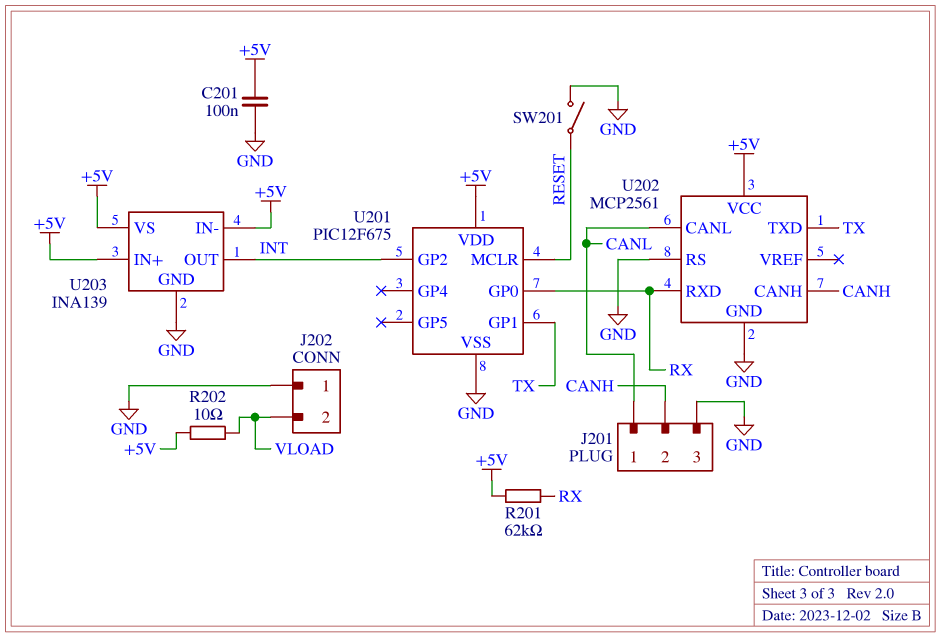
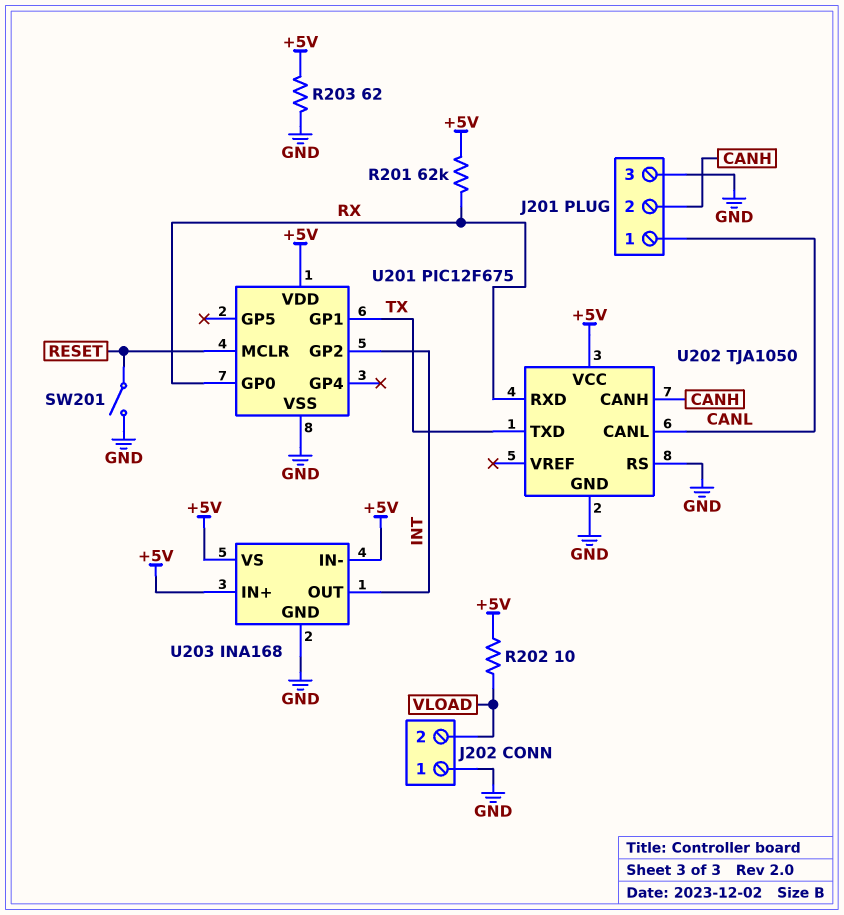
C201: 100nF (+5V, GND) -> none
R203: none -> 62 (+5V, GND)
U202: MCP2561 -> TJA1050
U203: INA139 -> INA168

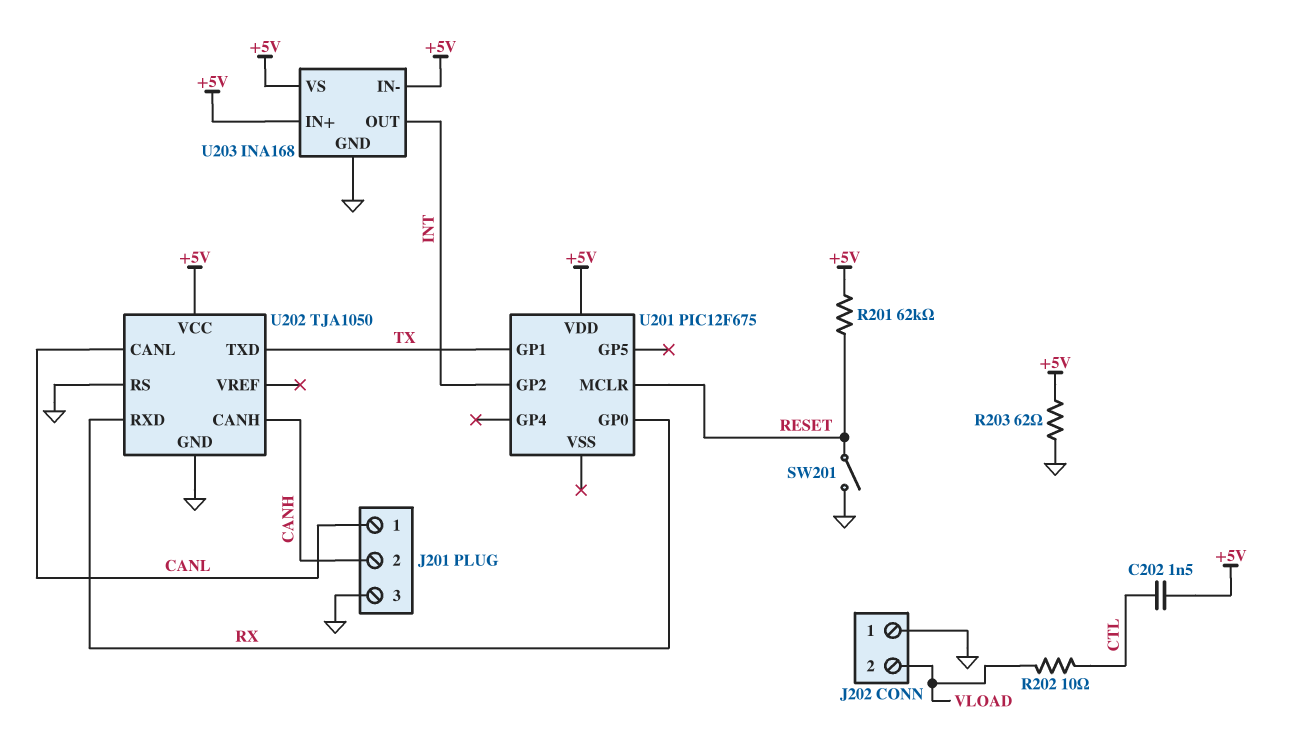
C202: none -> 1.5nF (+5V, CTL)
R201: 62k (+5V, RX) -> 62k (+5V, RESET)
R202: 10 (+5V, VLOAD) -> 10 (CTL, VLOAD)
U201 pin VSS: GND -> none

